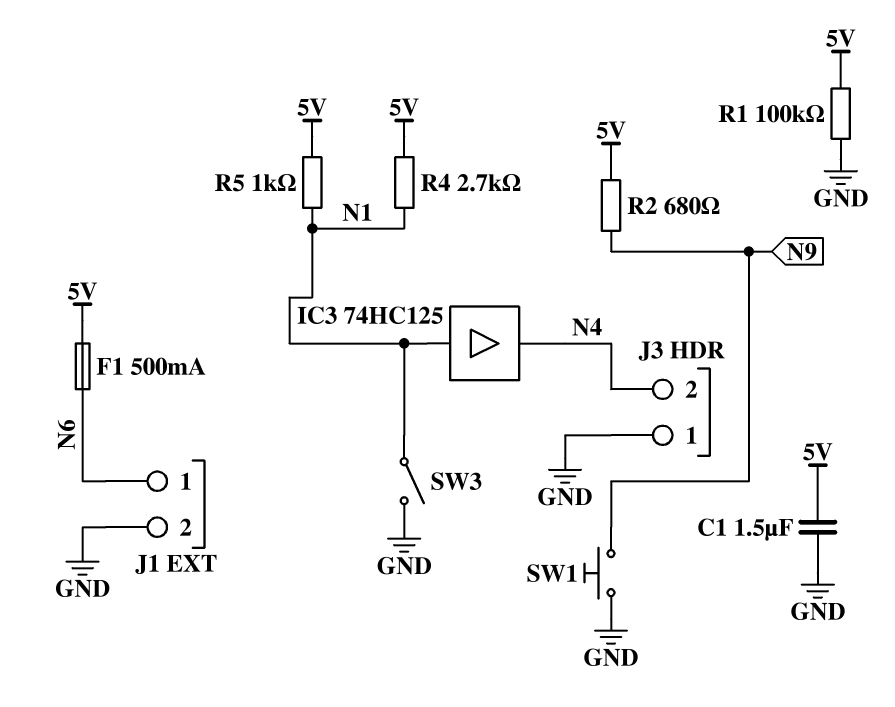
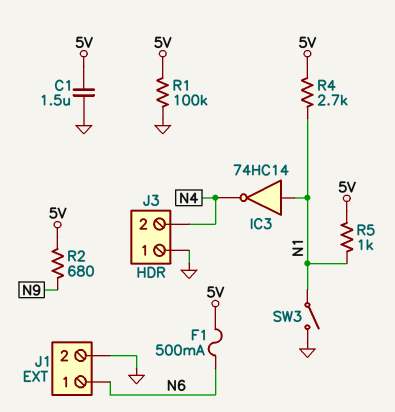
IC3: buffer 74HC125 (in N1, out N4) -> NOT 74HC14 (in N1, out N4)
SW1: button (GND, N9) -> none

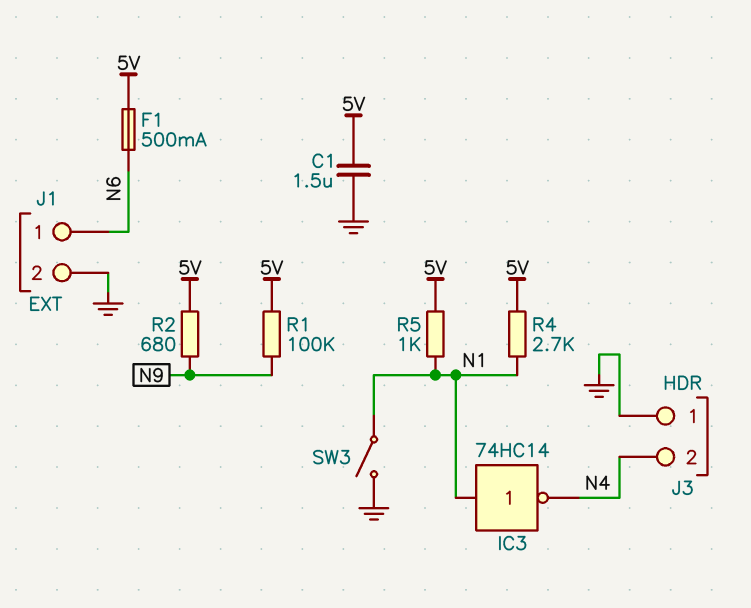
R1: 100k (5V, GND) -> 100k (5V, N9)

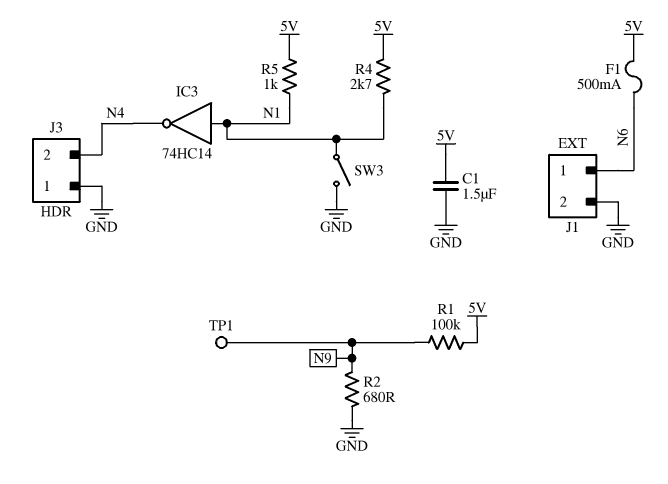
R2: 680 (5V, N9) -> 680 (GND, N9)
TP1: none -> test point (N9)

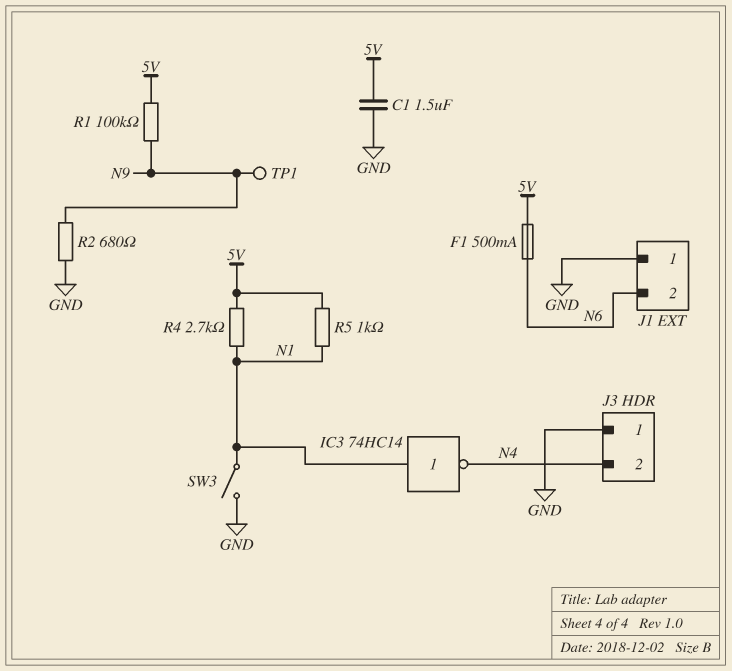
J1 pin 1: N6 -> GND
J1 pin 2: GND -> N6

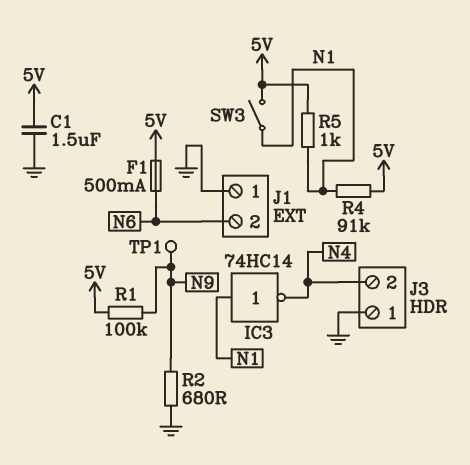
R4: 2.7k (5V, N1) -> 91k (5V, N1)
SW3: switch (GND, N1) -> switch (5V, N1)

